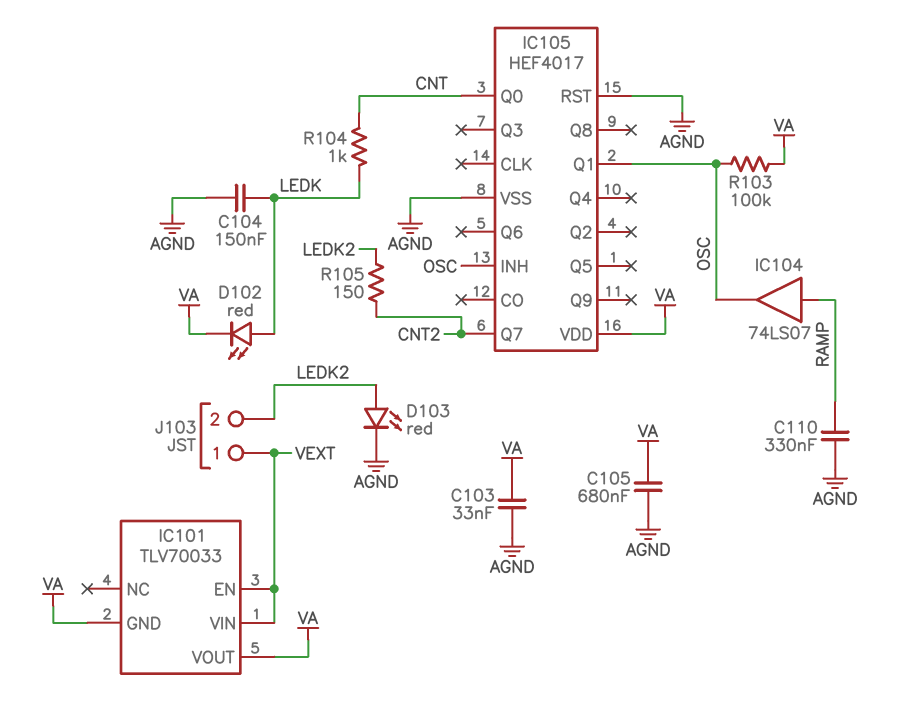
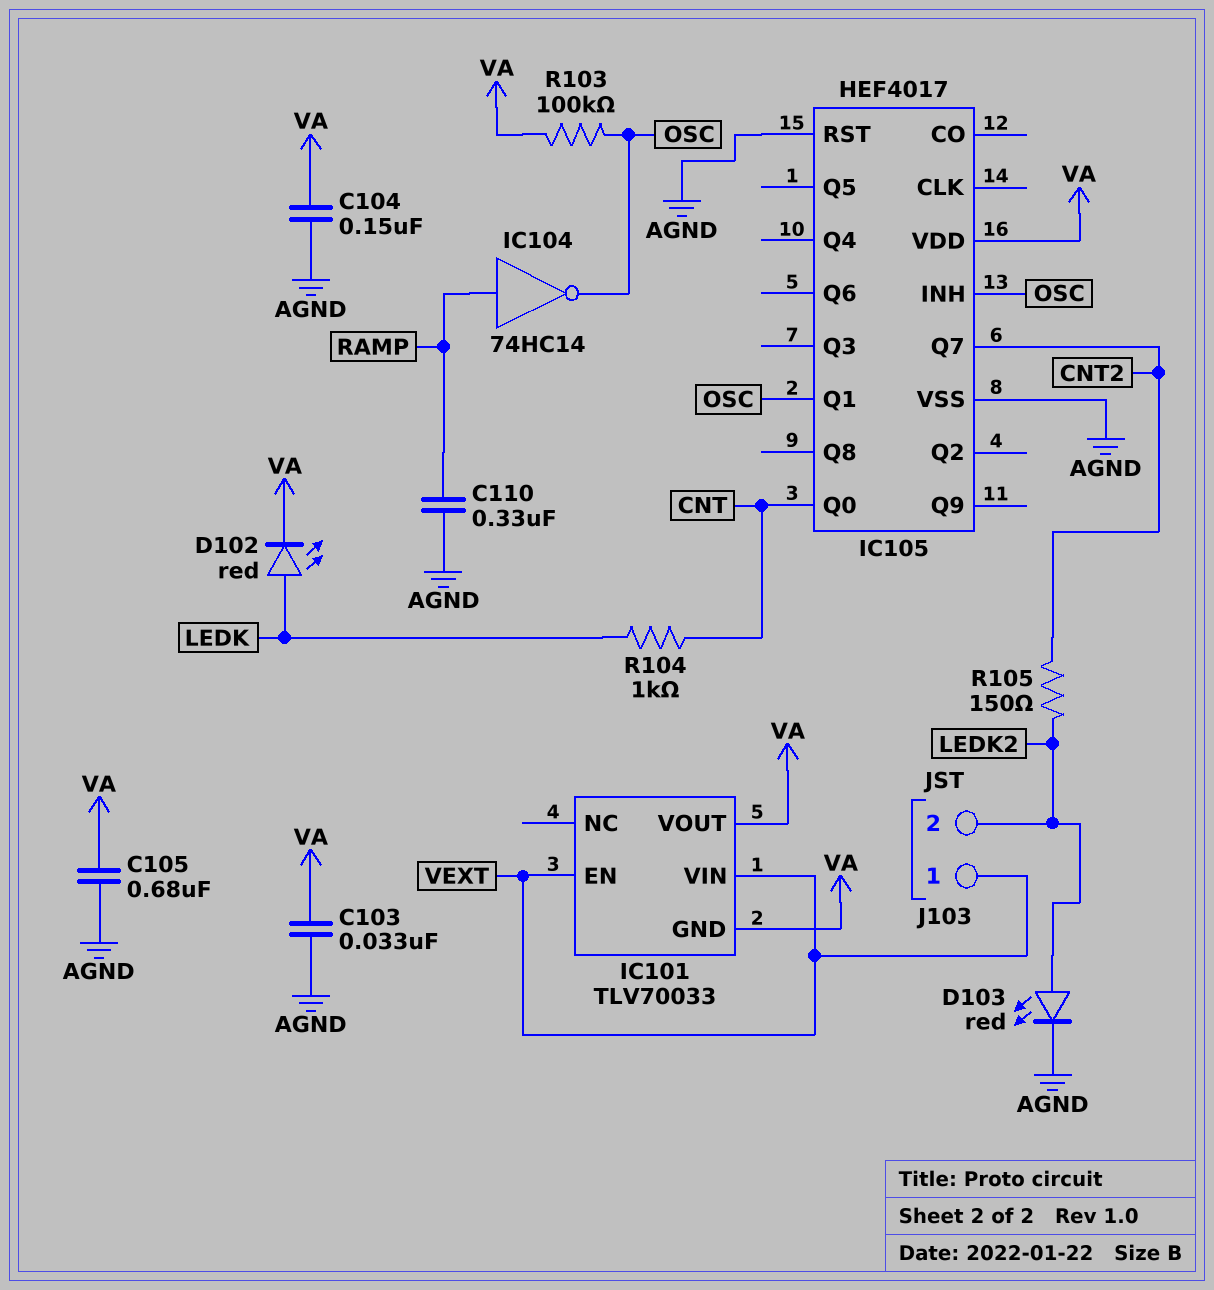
C104: 150nF (AGND, LEDK) -> 150nF (AGND, VA)
IC104: buffer 74LS07 (in RAMP, out OSC) -> NOT 74HC14 (in RAMP, out OSC)

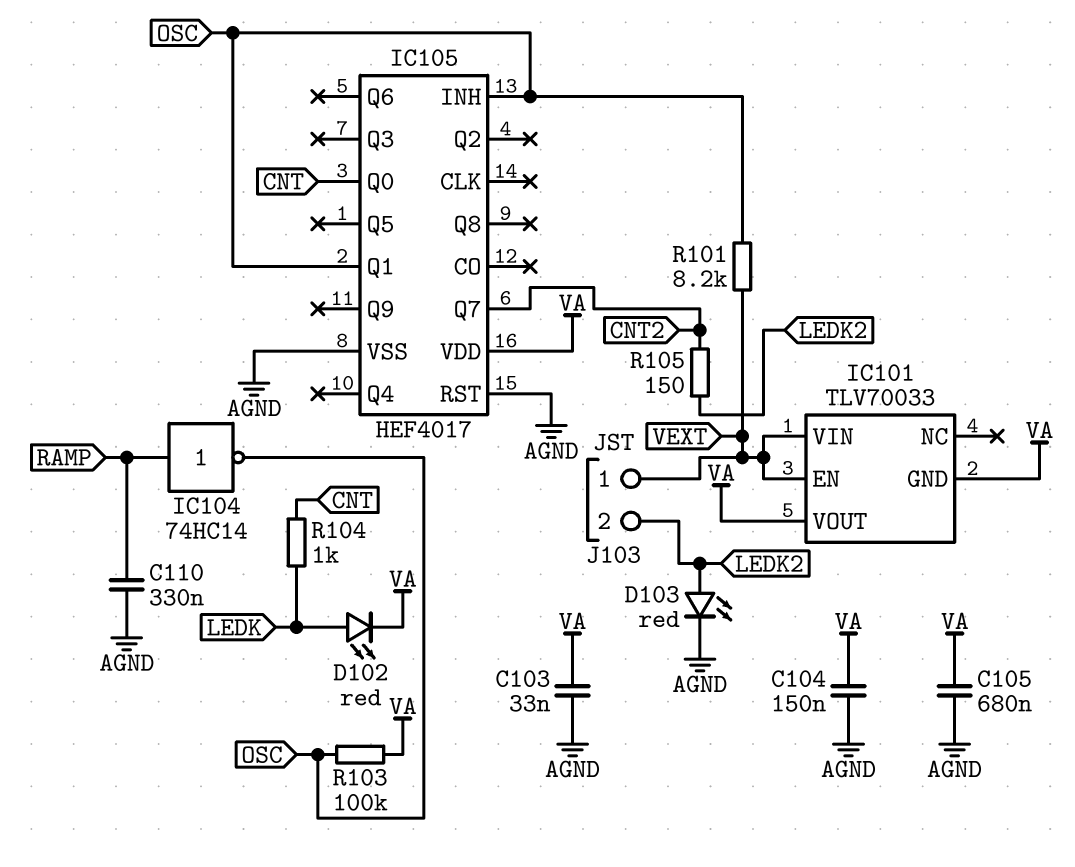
R101: none -> 8.2k (OSC, VEXT)

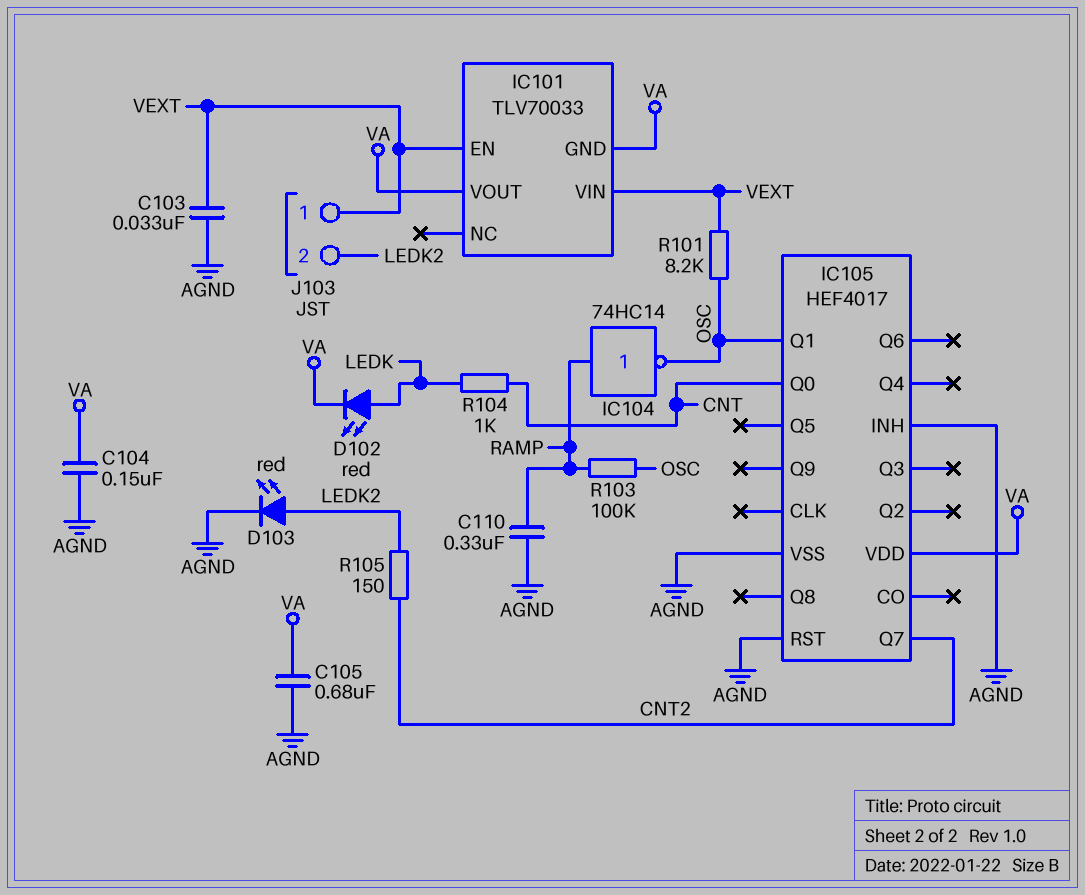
C103: 33nF (AGND, VA) -> 33nF (AGND, VEXT)
IC105 pin INH: OSC -> AGND
R103: 100k (OSC, VA) -> 100k (OSC, RAMP)

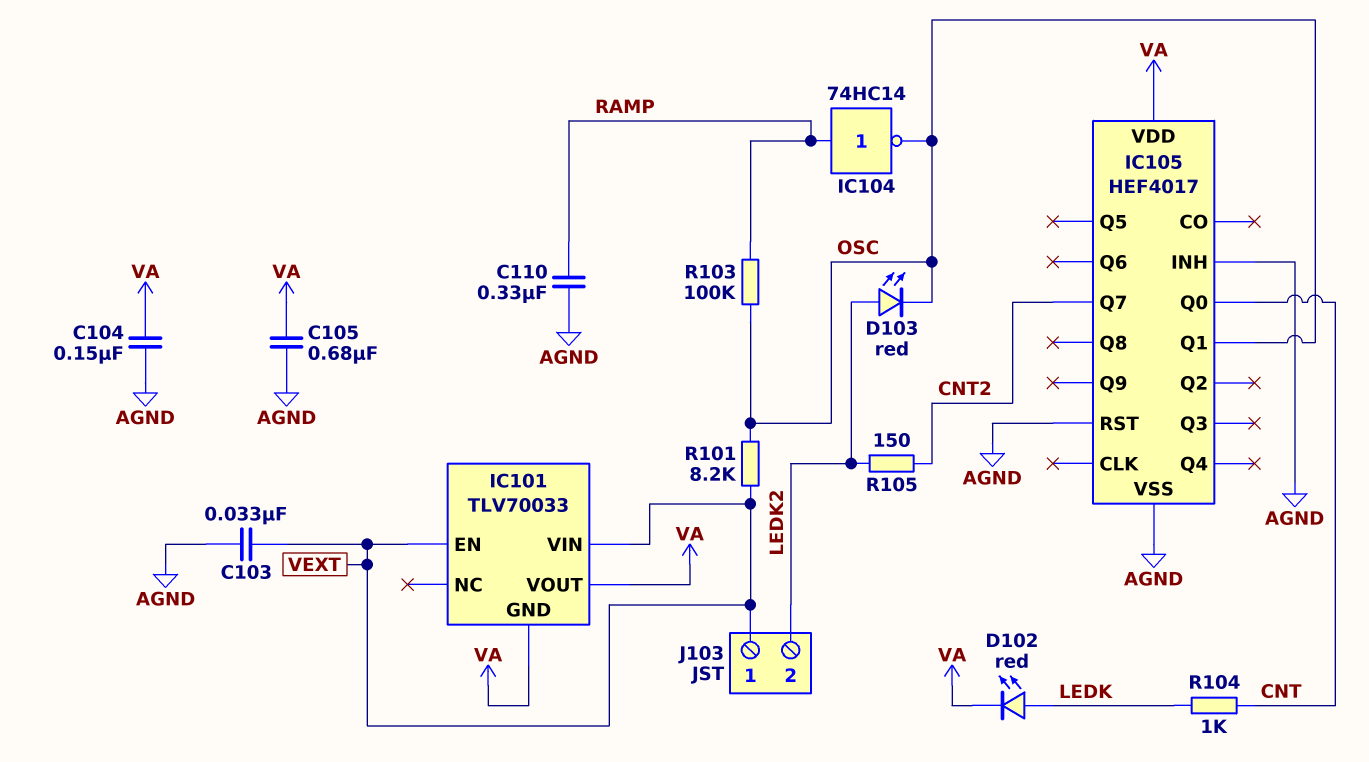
D103: LED red (A LEDK2, K AGND) -> LED red (A LEDK2, K OSC)

